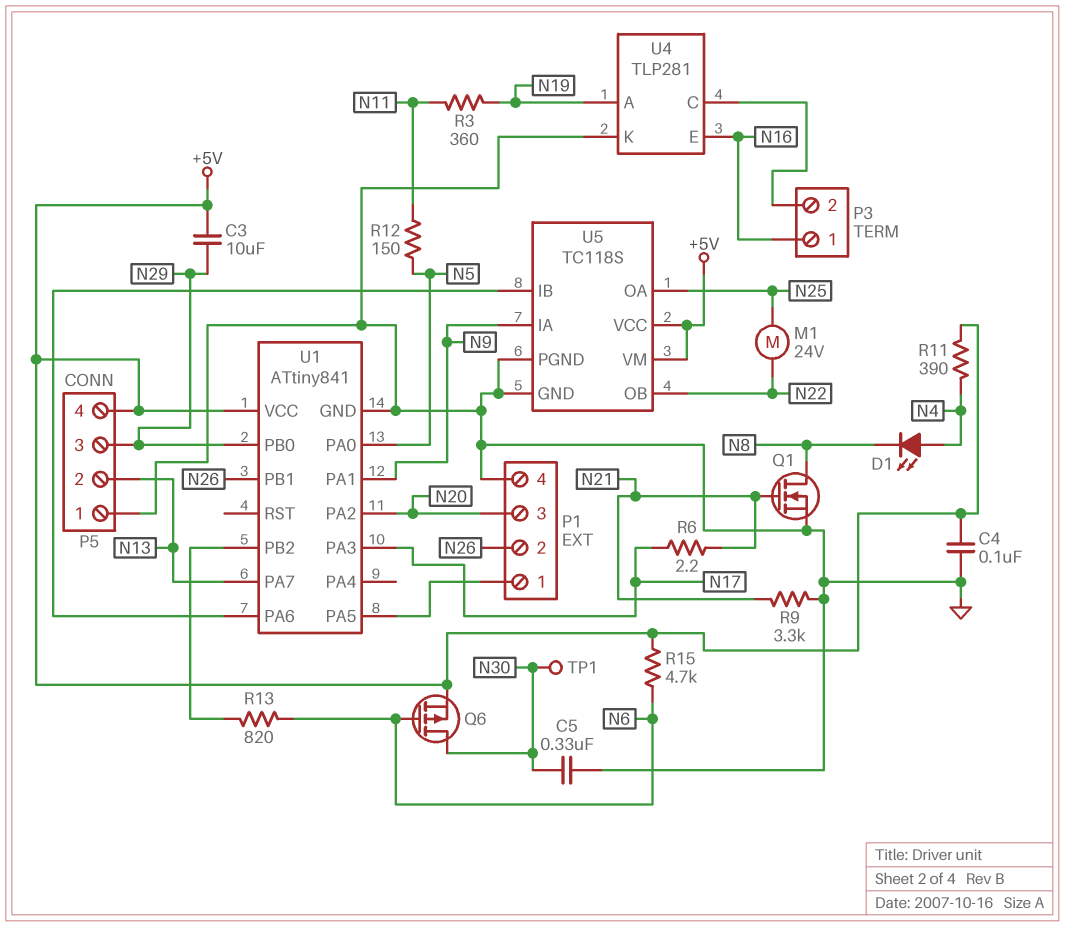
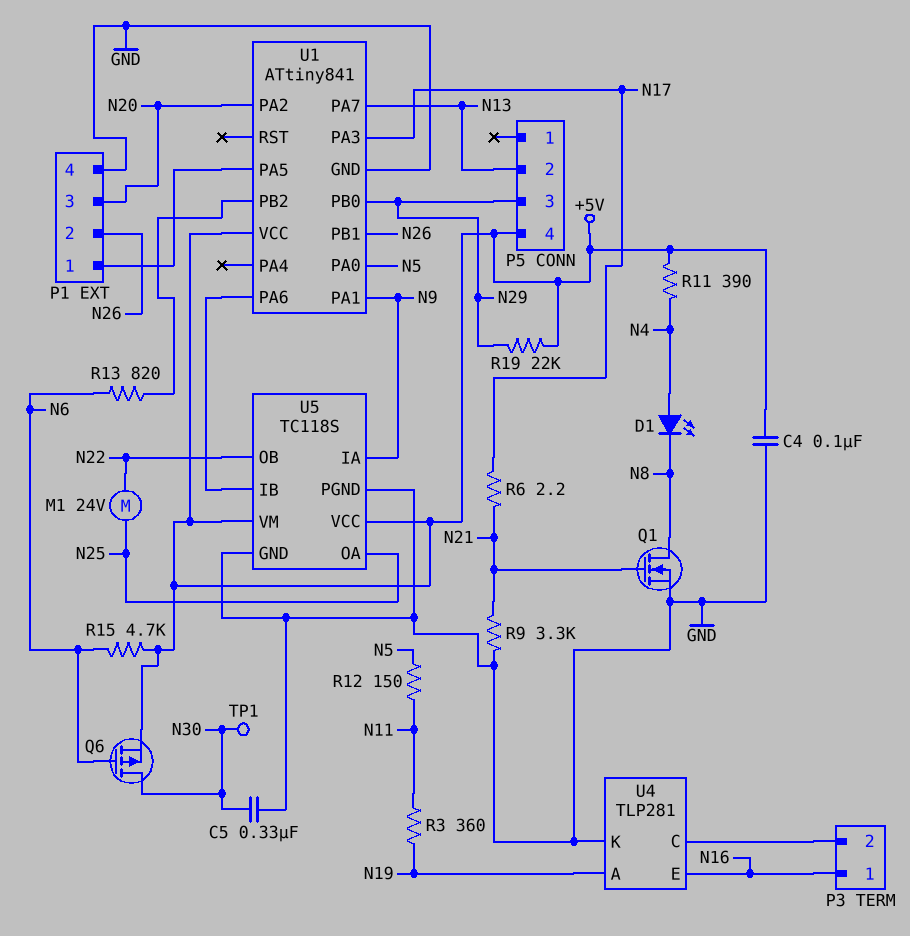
C3: 10uF (+5V, N29) -> none
P5 pin 1: GND -> none
R19: none -> 22k (+5V, N29)

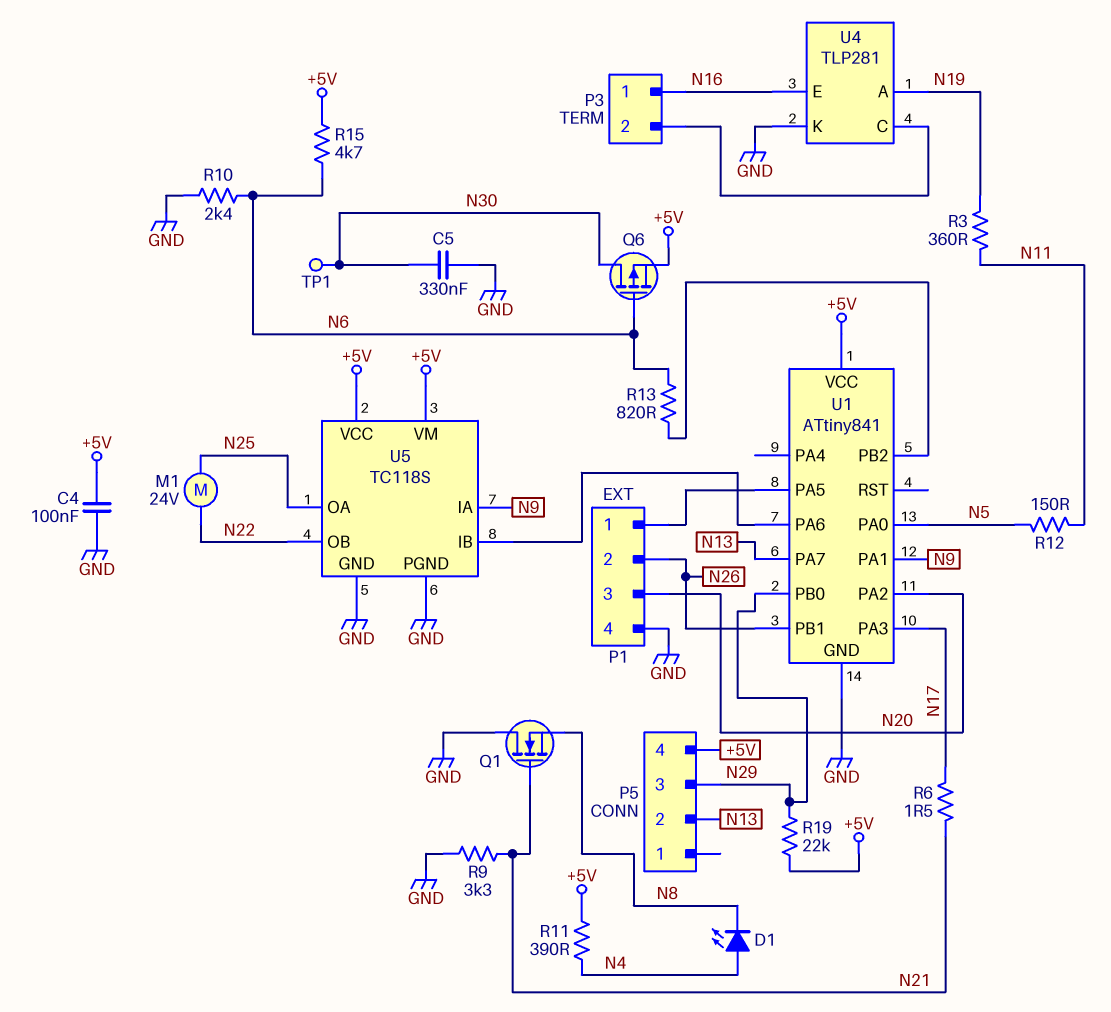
Q1: NMOS (G N21, D N8, S GND) -> NMOS (G N21, D GND, S N8)
R6: 2.2 (N17, N21) -> 1.5 (N17, N21)
R10: none -> 2.4k (GND, N6)

